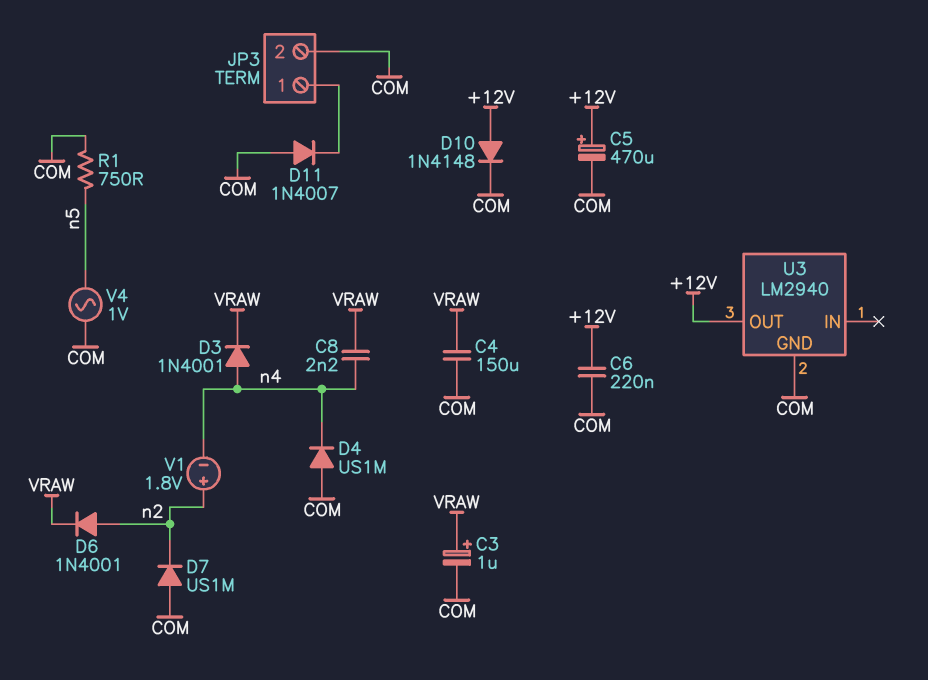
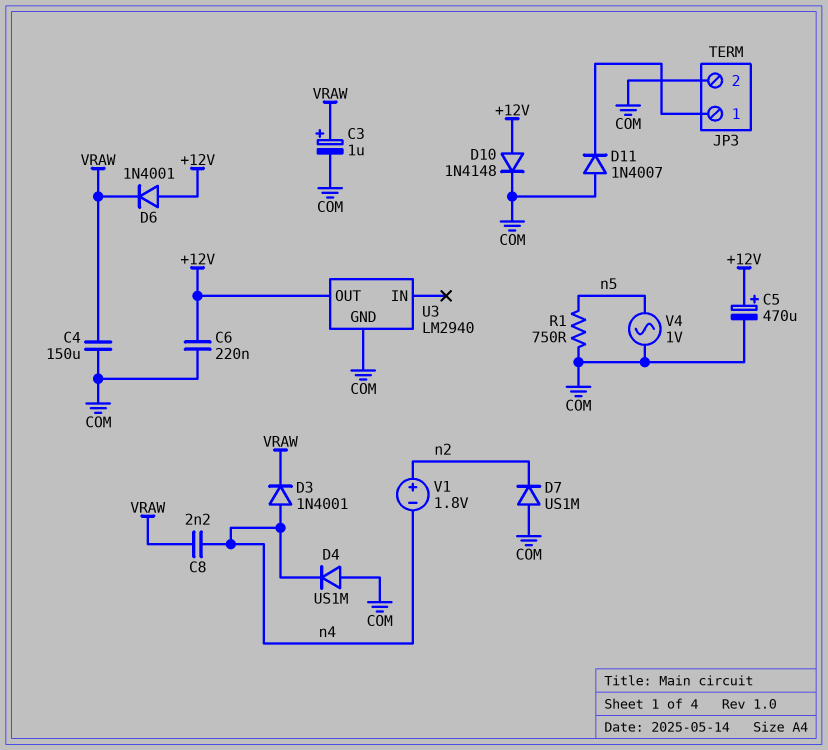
D6: diode 1N4001 (A n2, K VRAW) -> diode 1N4001 (A +12V, K VRAW)

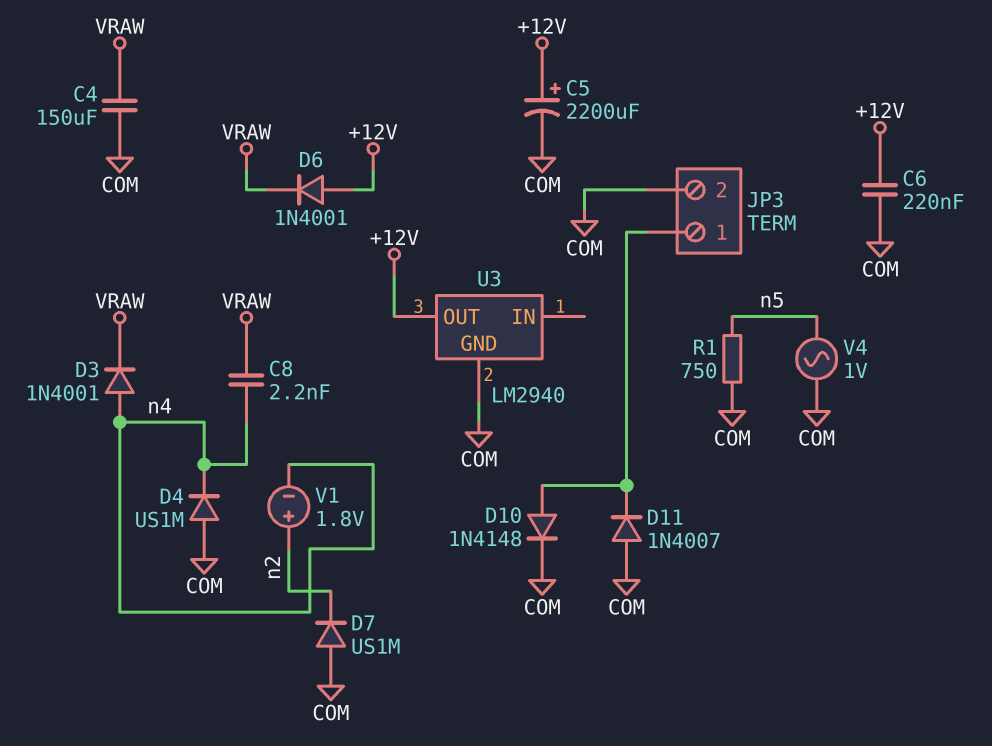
C3: 1uF (plus VRAW, minus COM) -> none
C5: 470uF (plus +12V, minus COM) -> 2200uF (plus +12V, minus COM)
D10: diode 1N4148 (A +12V, K COM) -> diode 1N4148 (A JP3/1, K COM)

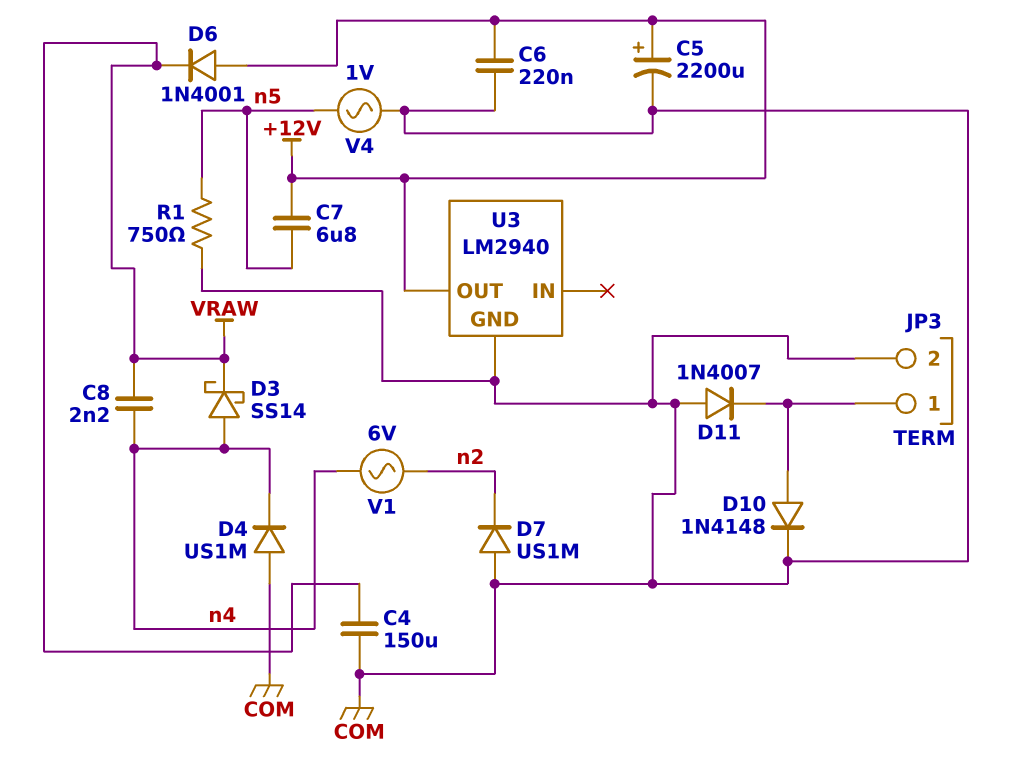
C7: none -> 6.8uF (+12V, n5)
D3: diode 1N4001 (A n4, K VRAW) -> schottky SS14 (A n4, K VRAW)
V1: 1.8V (plus n2, minus n4) -> AC 6V (n2, n4)

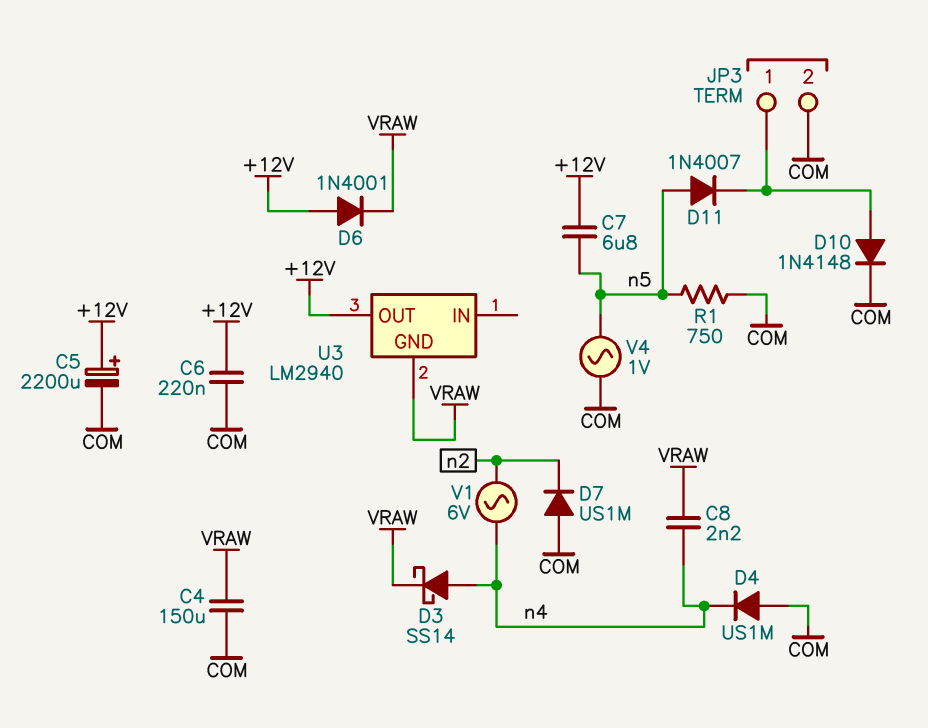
D11: diode 1N4007 (A COM, K JP3/1) -> diode 1N4007 (A n5, K JP3/1)
U3 pin GND: COM -> VRAW

